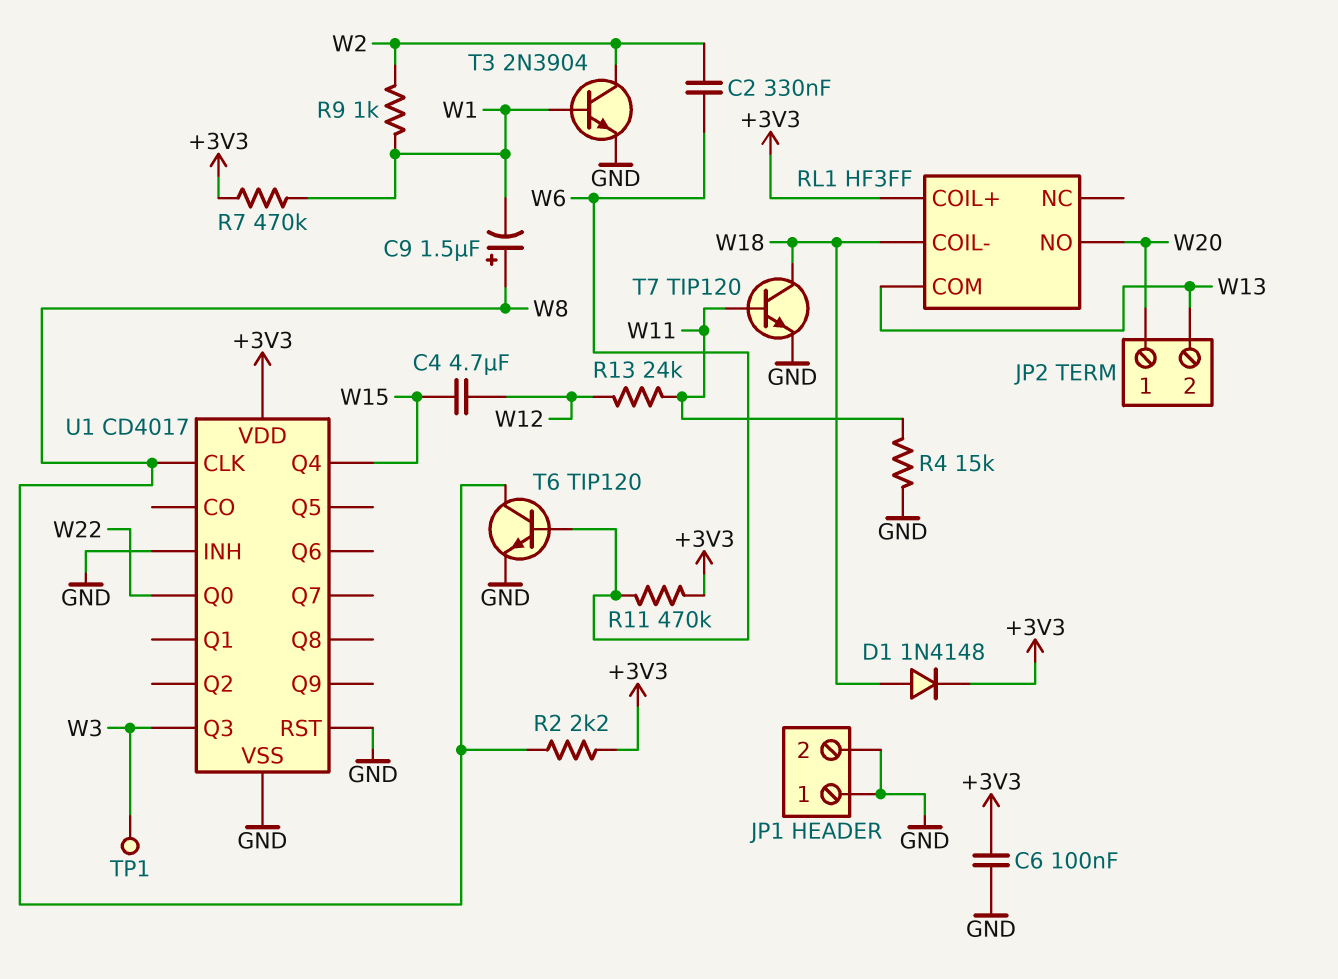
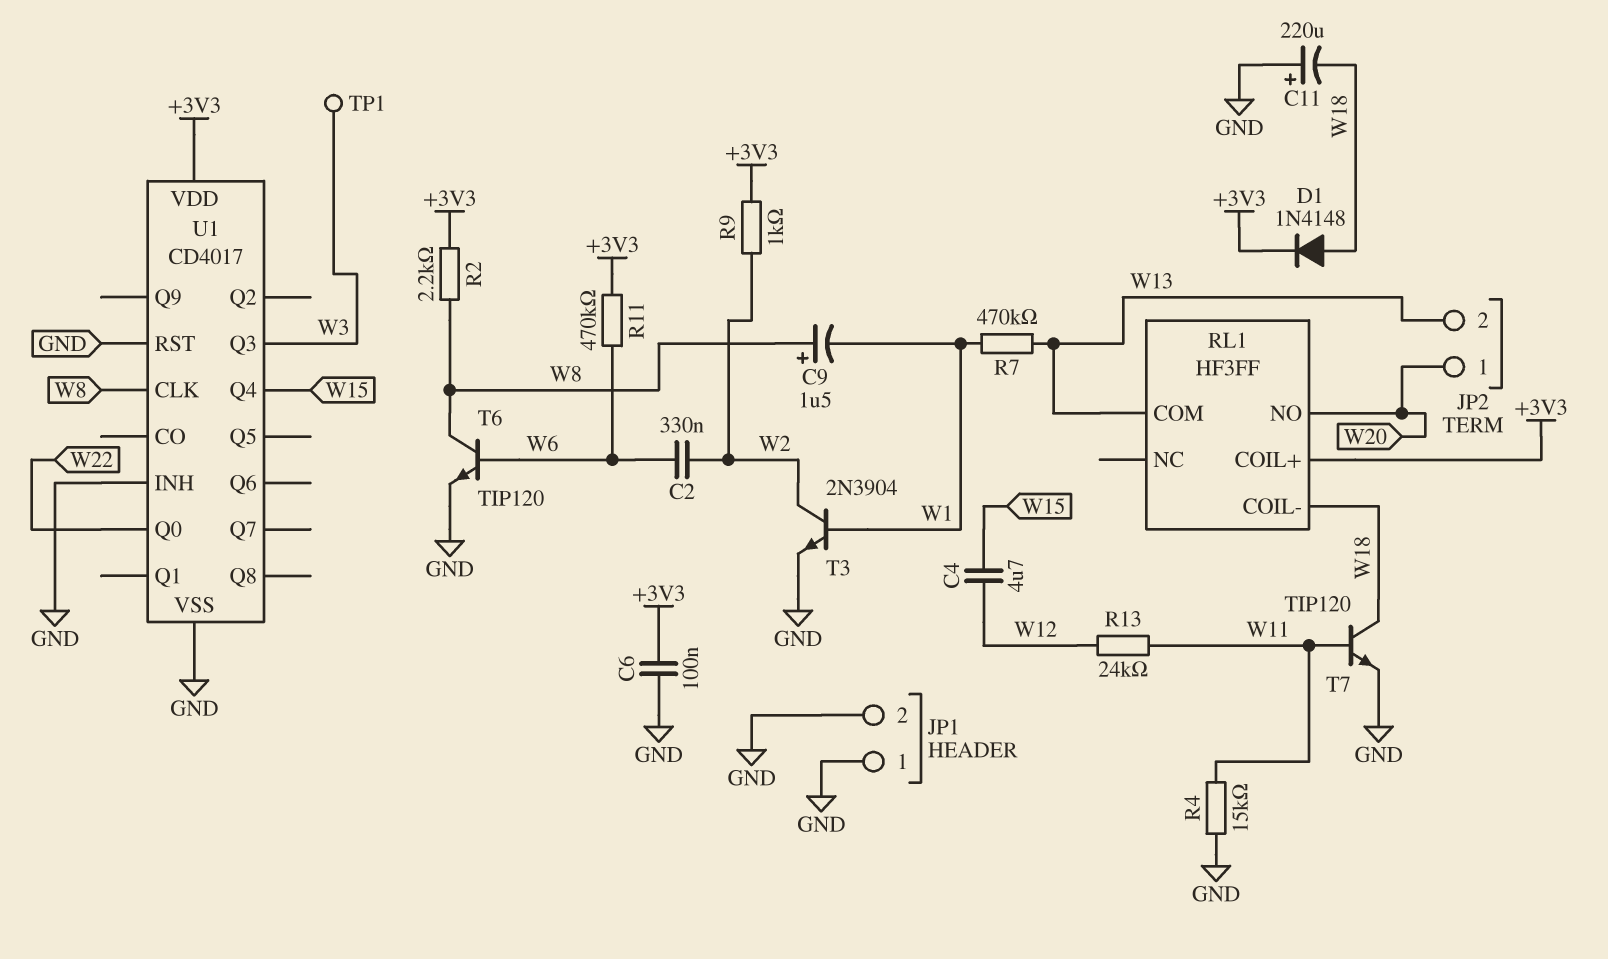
C11: none -> 220uF (plus GND, minus W18)
R7: 470k (+3V3, W1) -> 470k (W1, W13)
R9: 1k (W1, W2) -> 1k (+3V3, W2)

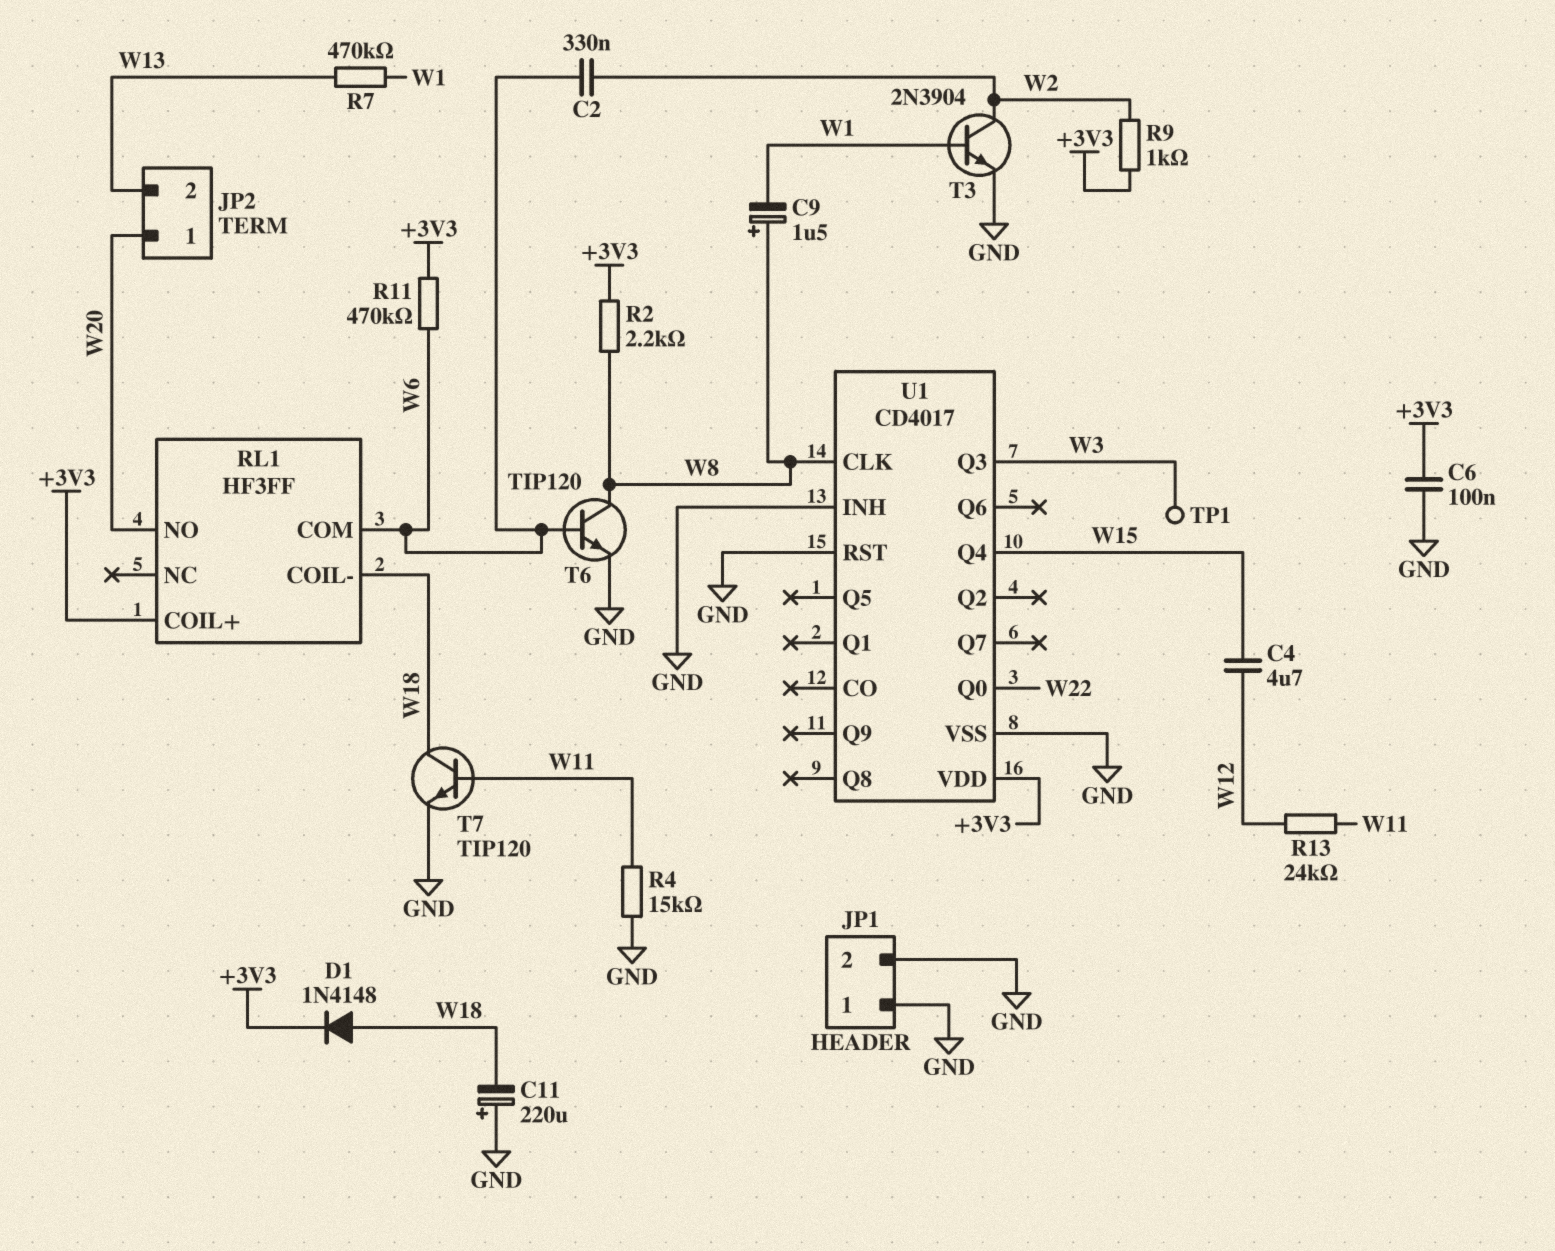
RL1 pin COM: W13 -> W6

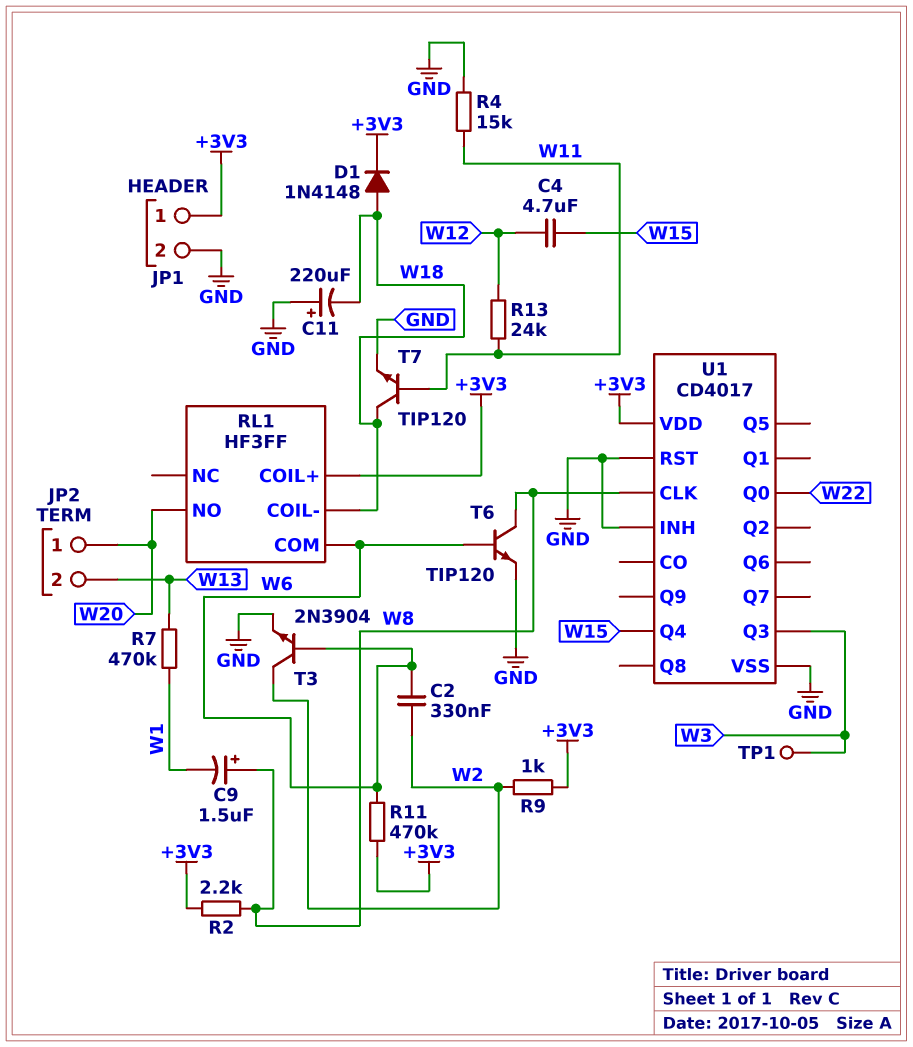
C6: 100nF (+3V3, GND) -> none
JP1 pin 1: GND -> +3V3
T3: NPN 2N3904 (B W1, C W2, E GND) -> NPN 2N3904 (B W6, C W2, E GND)

